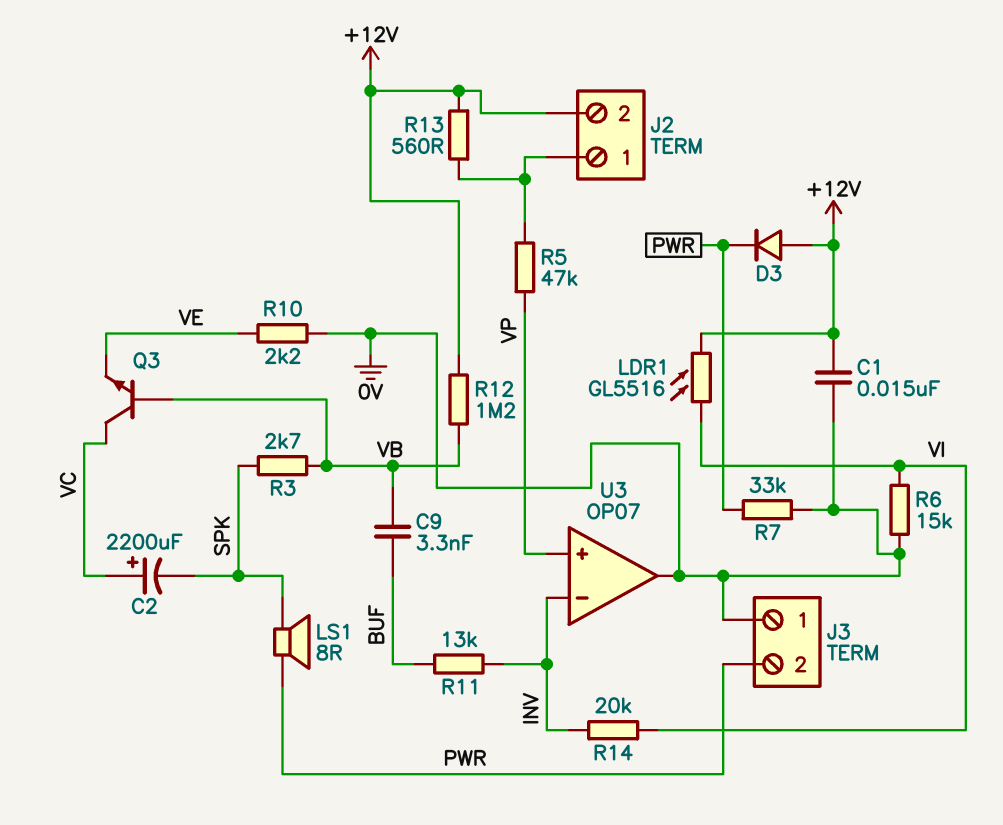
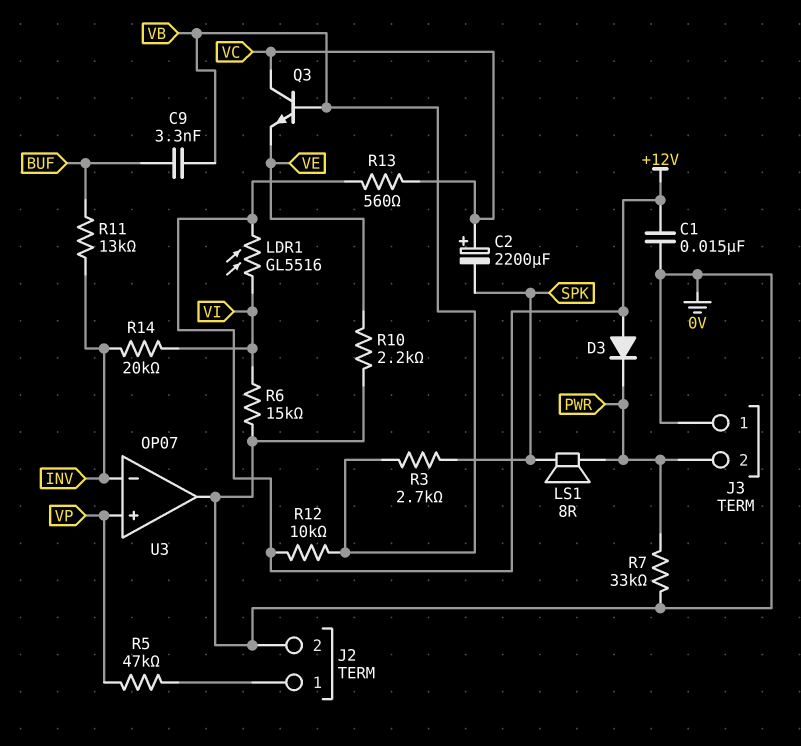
J2 pin 2: +12V -> 0V
R12: 1.2M (+12V, VB) -> 10k (+12V, VB)
R13: 560 (+12V, J2/1) -> 560 (+12V, VC)

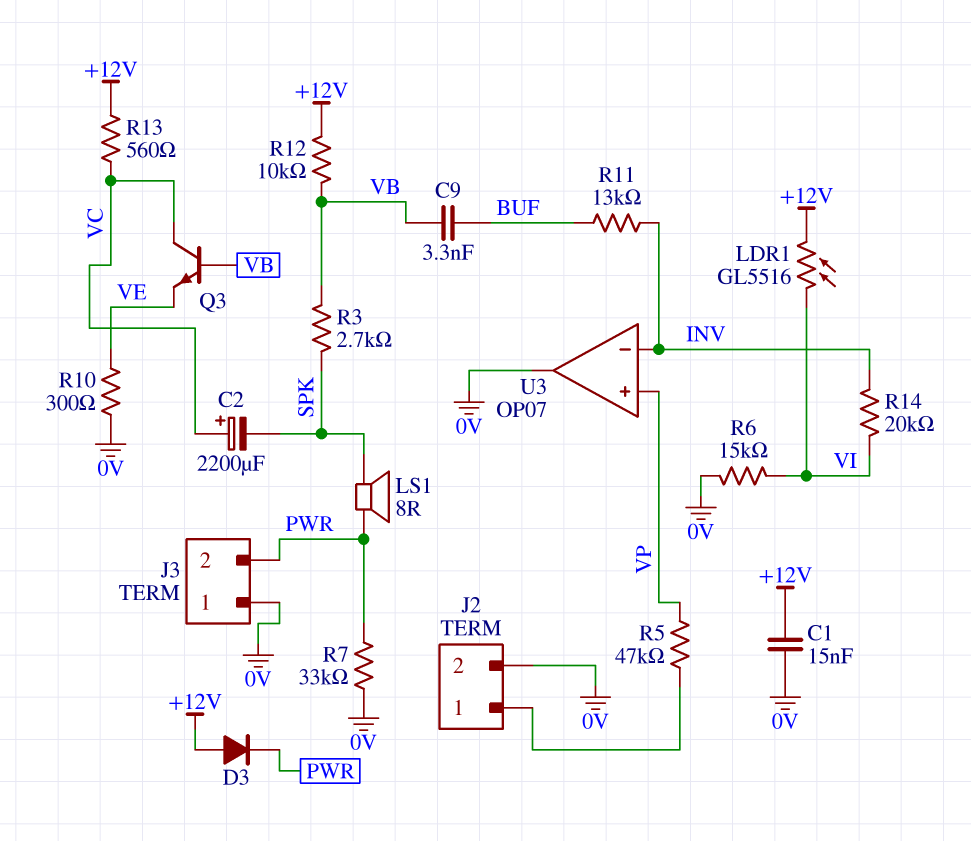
R10: 2.2k (0V, VE) -> 300 (0V, VE)

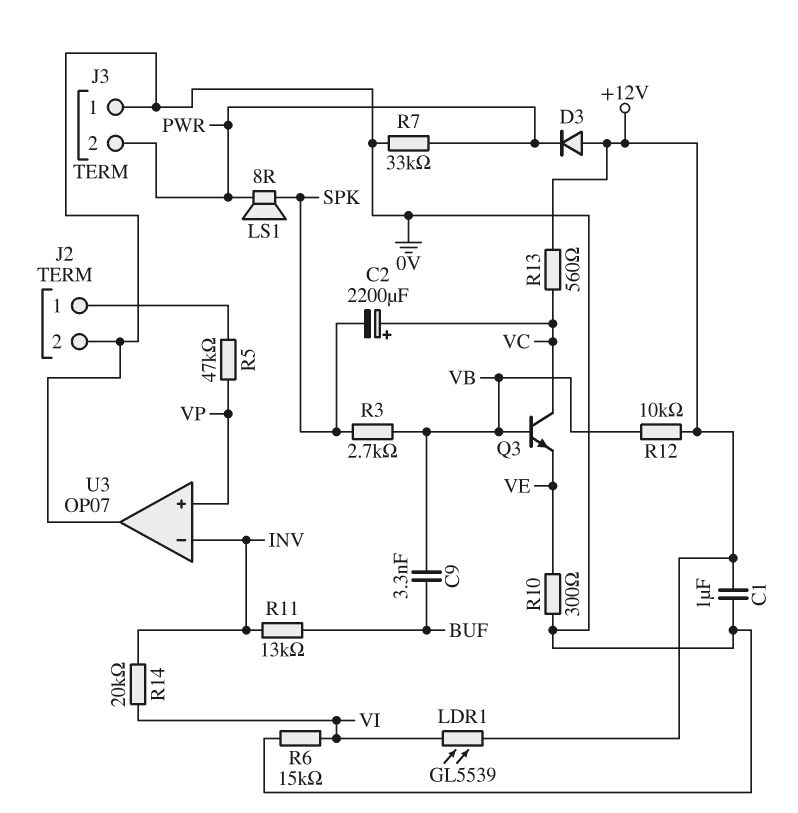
C1: 15nF (+12V, 0V) -> 1uF (+12V, 0V)
LDR1: GL5516 (+12V, VI) -> GL5539 (+12V, VI)

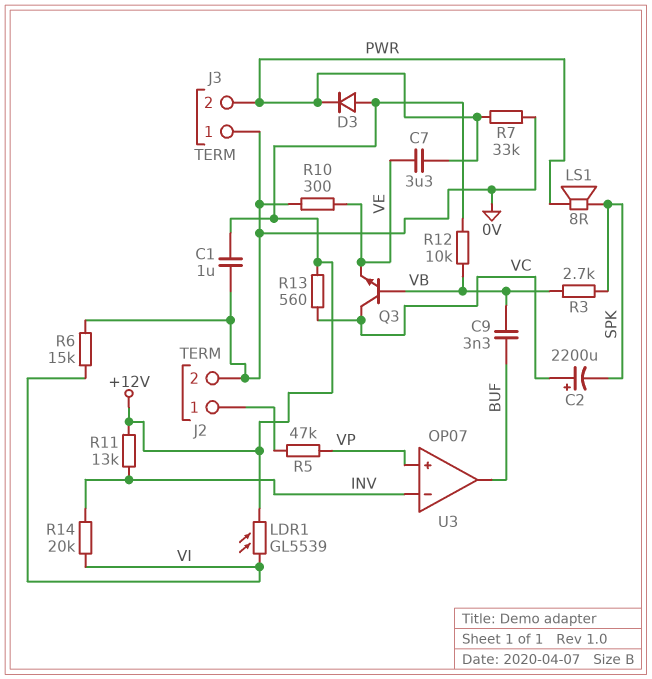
C7: none -> 3.3uF (PWR, VE)
R11: 13k (BUF, INV) -> 13k (+12V, INV)
U3 pin out: 0V -> BUF

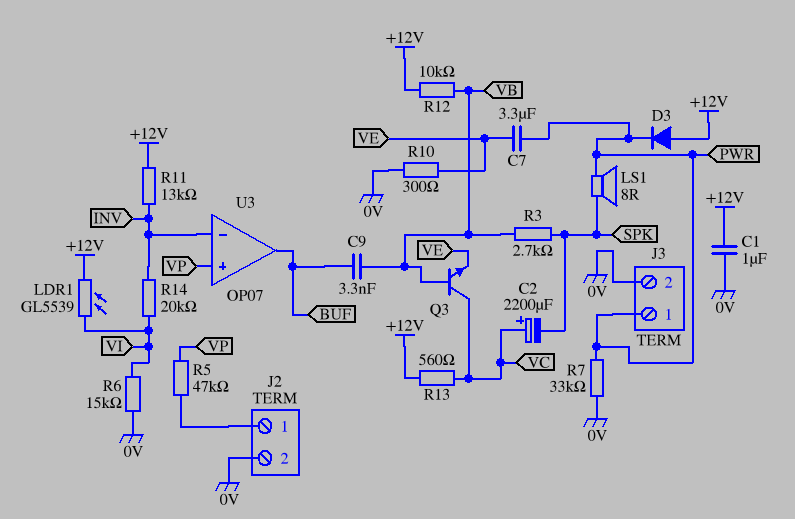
J3 pin 1: 0V -> PWR
J3 pin 2: PWR -> 0V

